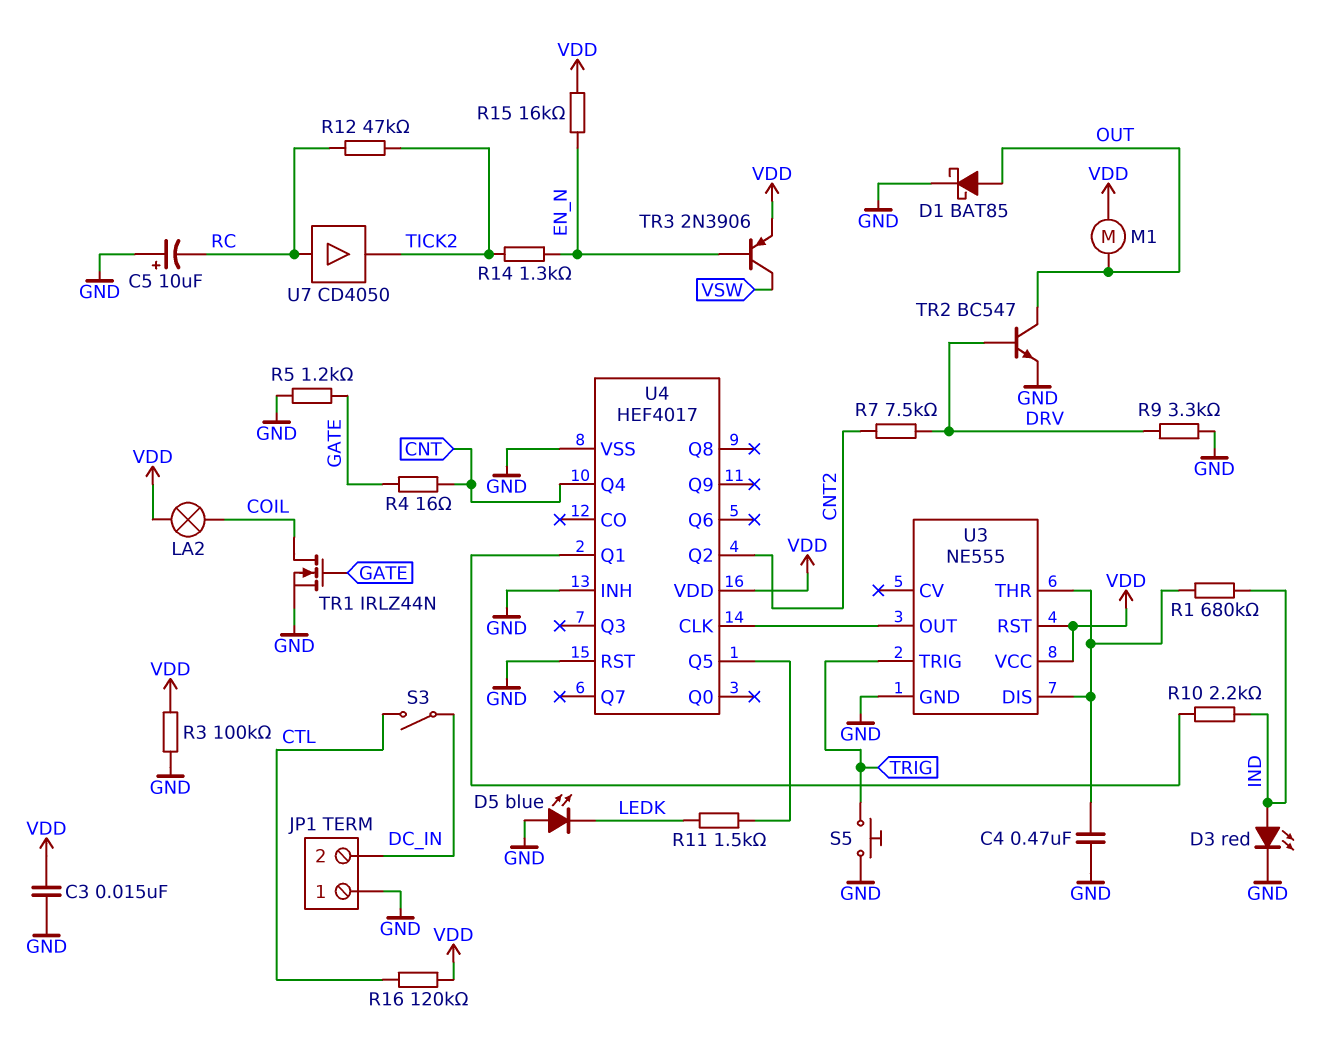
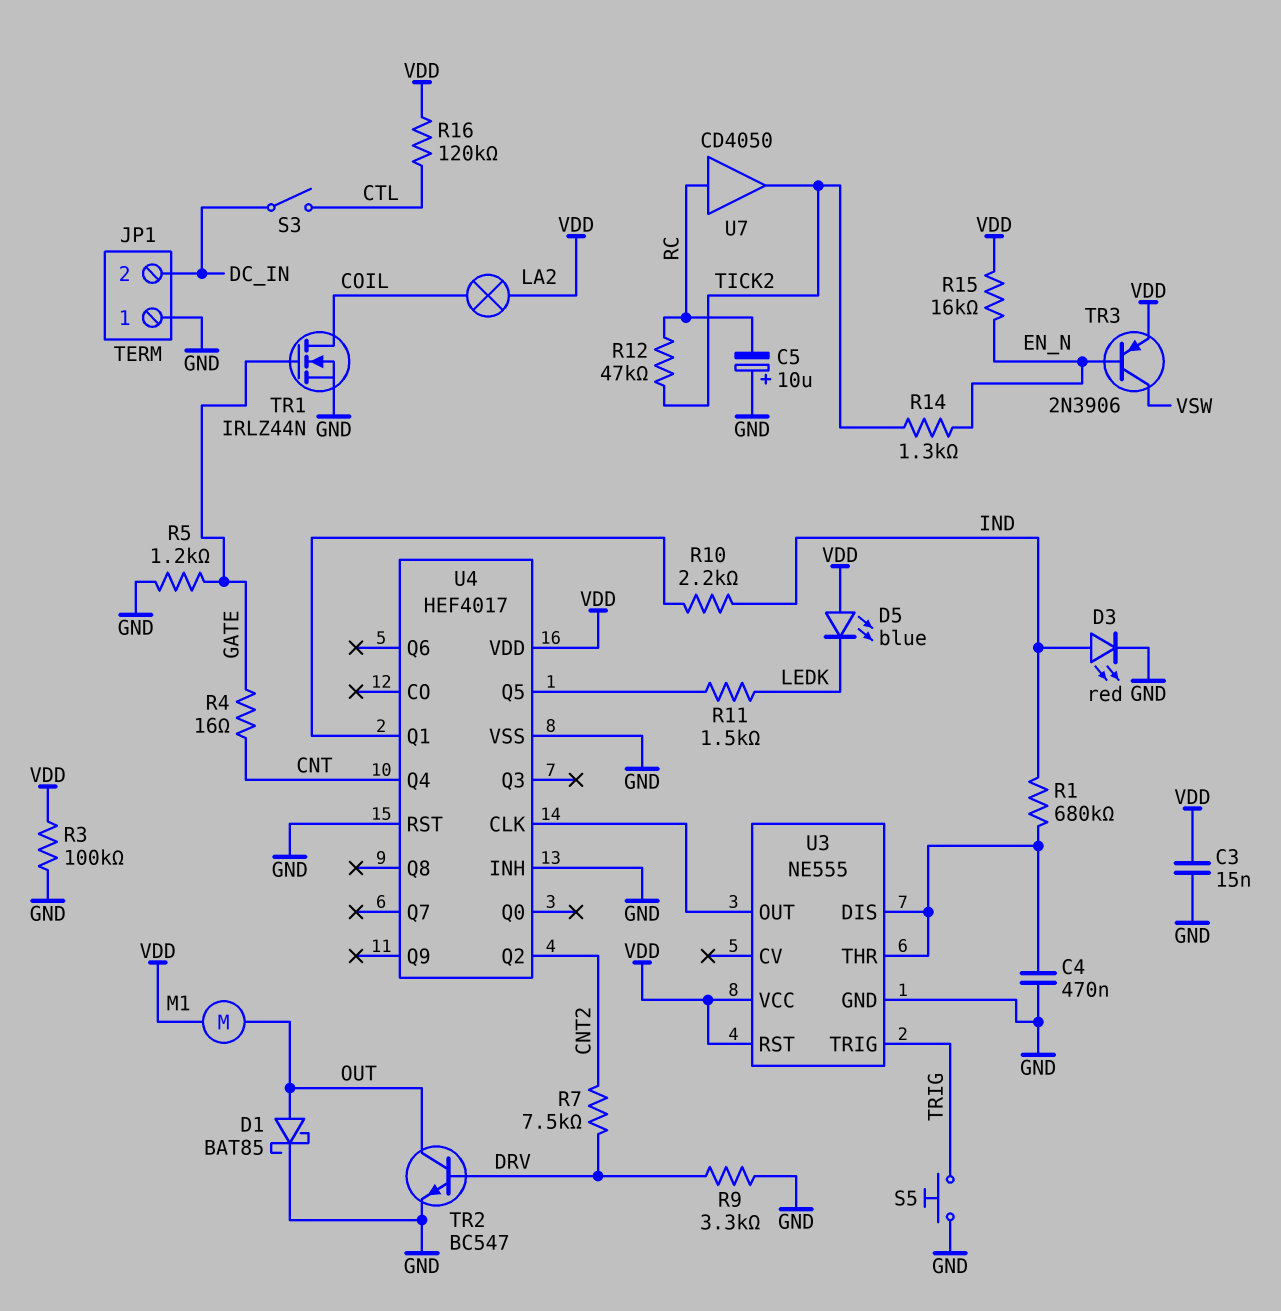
D5: LED blue (A GND, K LEDK) -> LED blue (A VDD, K LEDK)

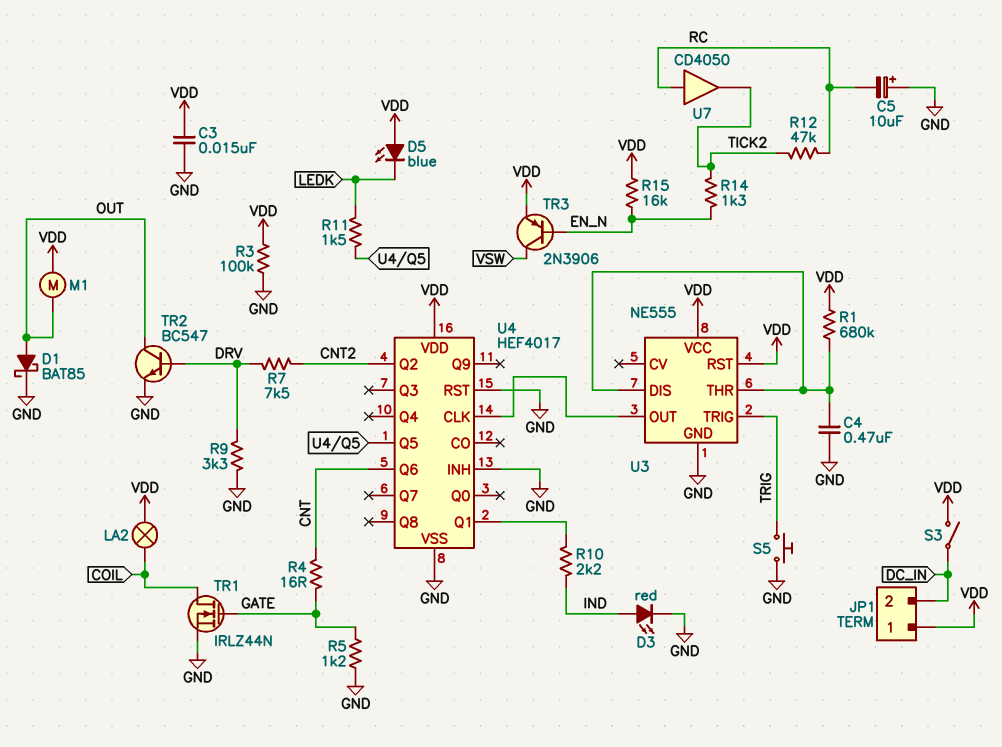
JP1 pin 1: GND -> VDD
R1: 680k (IND, U3/DIS) -> 680k (U3/DIS, VDD)
R16: 120k (CTL, VDD) -> none
S3: switch (CTL, DC_IN) -> switch (DC_IN, VDD)
U4 pin Q4: CNT -> none
U4 pin Q6: none -> CNT

